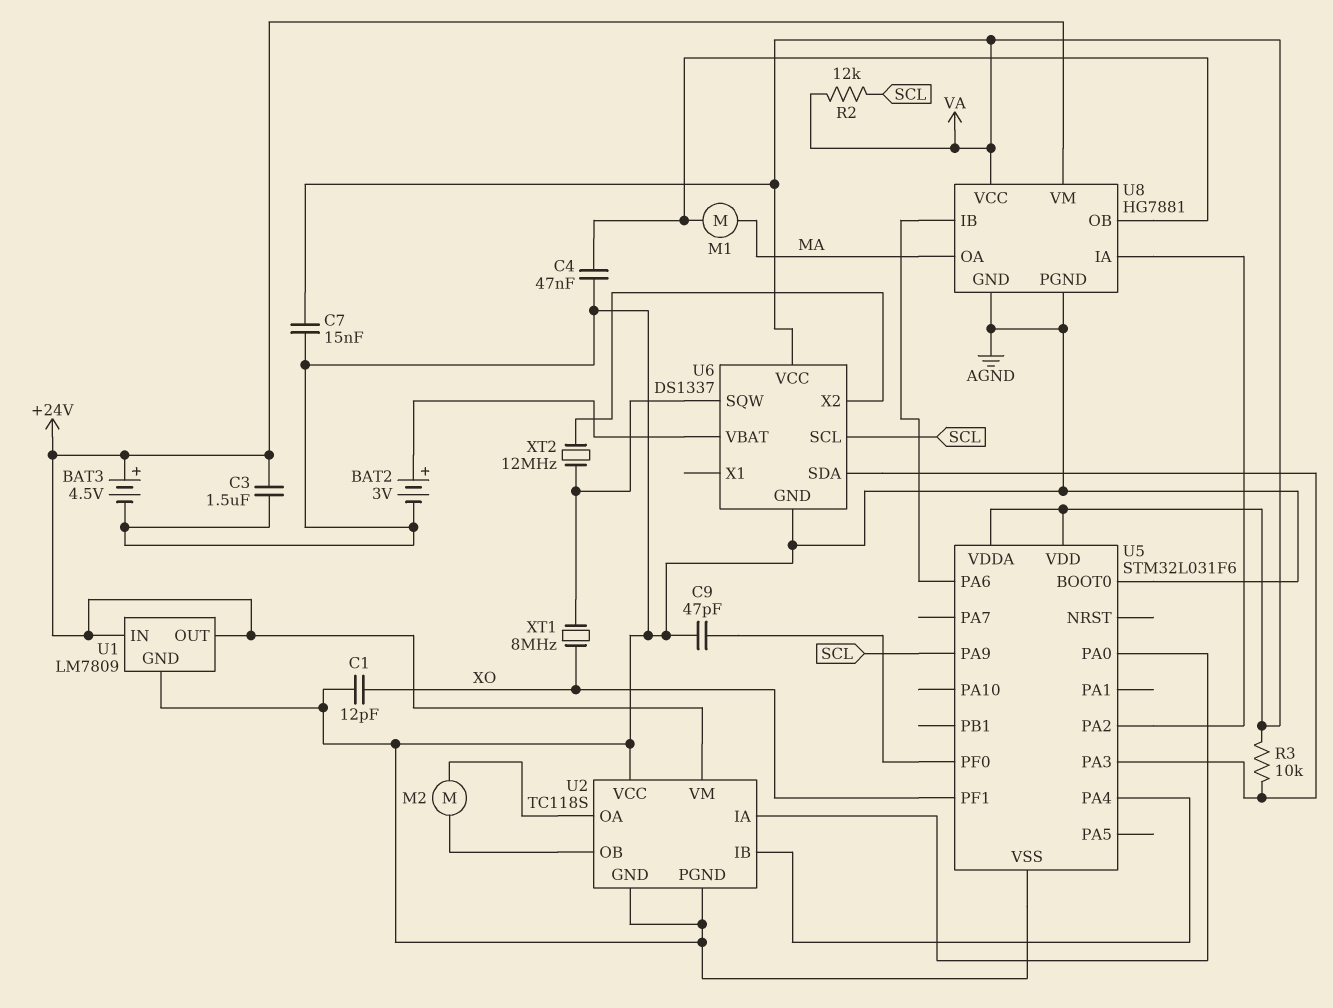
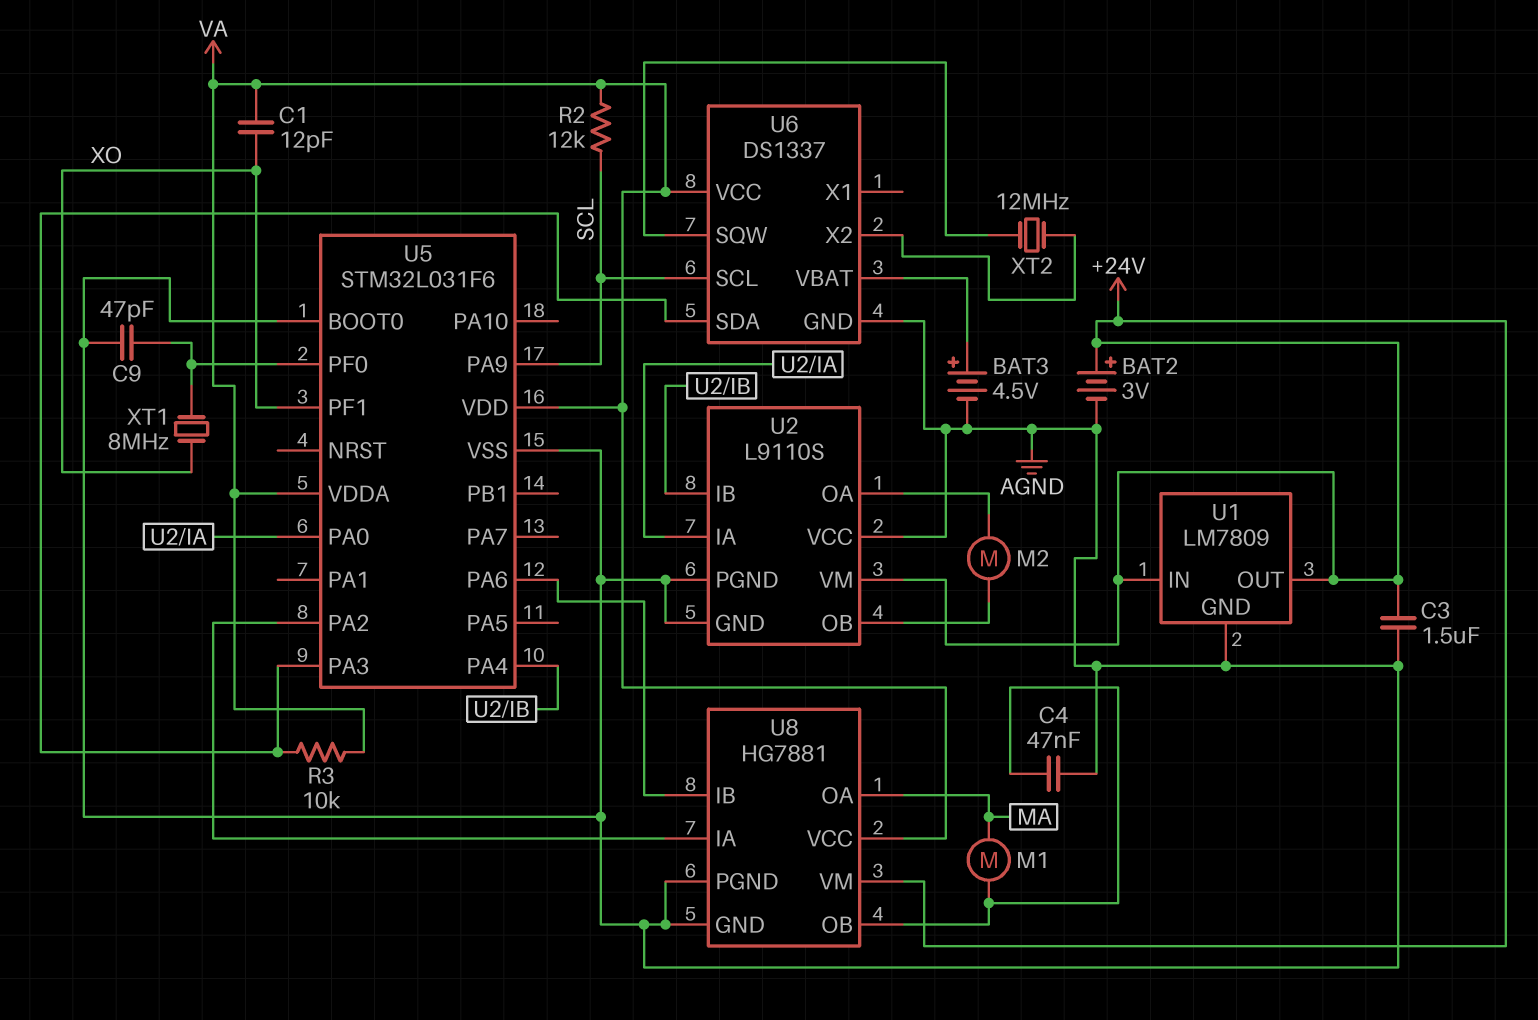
BAT2: 3V (plus U6/VBAT, minus AGND) -> 3V (plus +24V, minus AGND)
BAT3: 4.5V (plus +24V, minus AGND) -> 4.5V (plus U6/VBAT, minus AGND)
C1: 12pF (AGND, XO) -> 12pF (VA, XO)
C7: 15nF (AGND, VA) -> none
U2: TC118S -> L9110S
XT1: 8MHz (U6/SQW, XO) -> 8MHz (U5/PF0, XO)

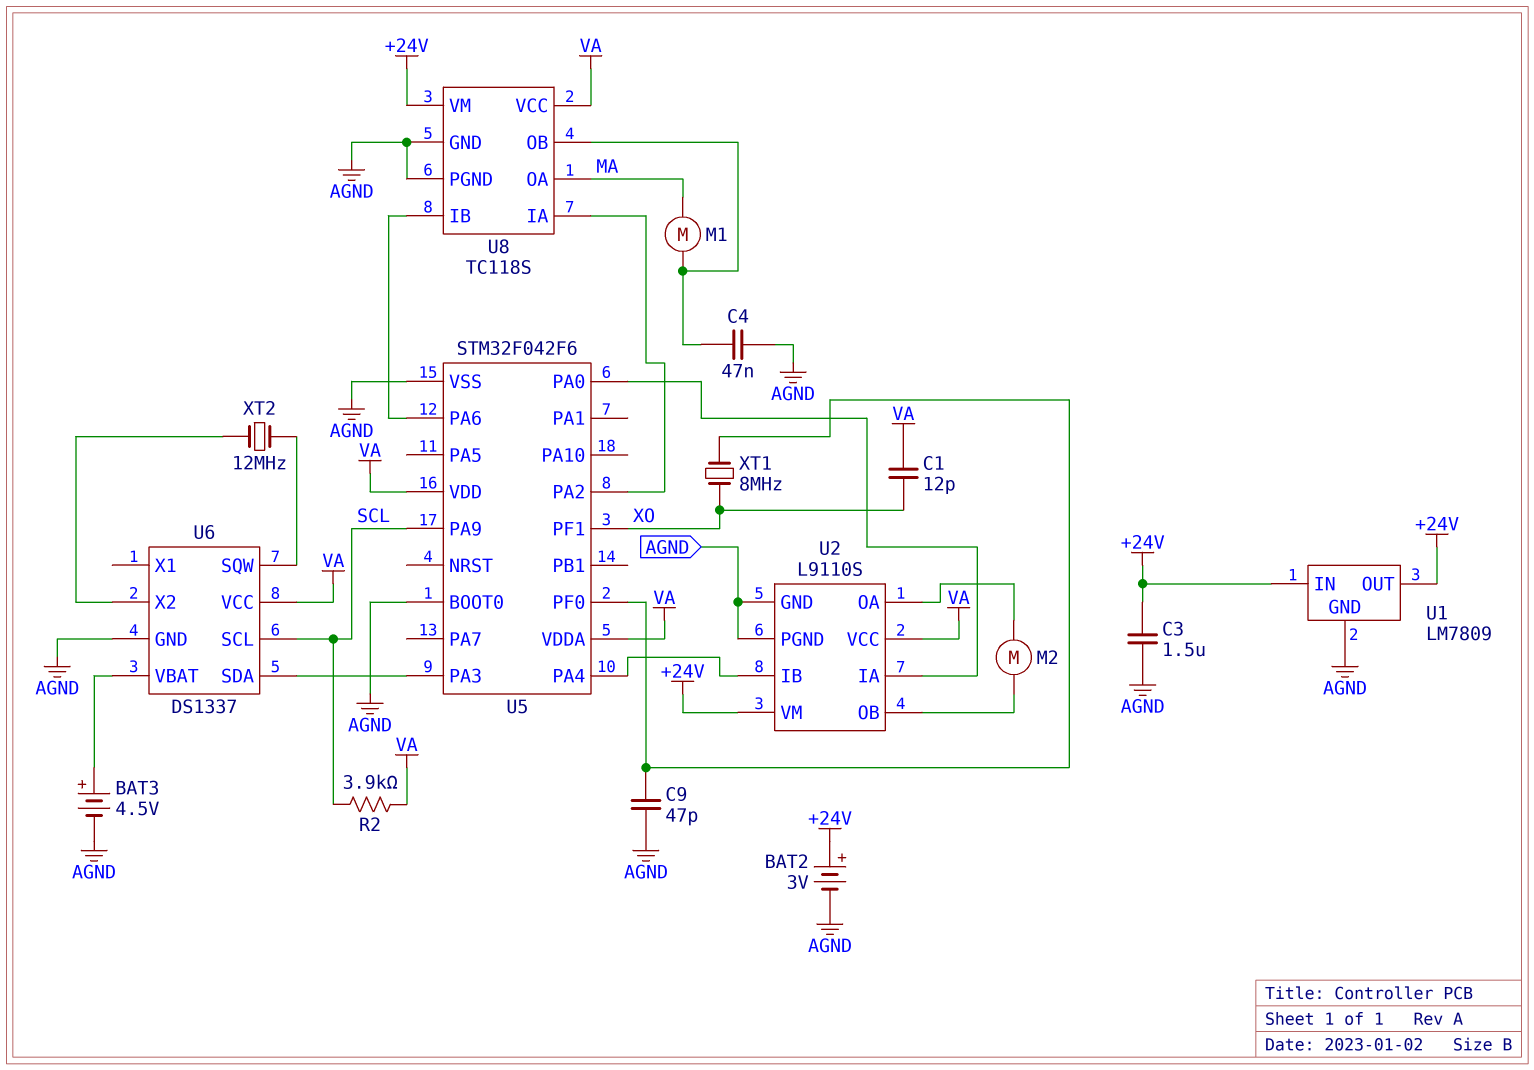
R2: 12k (SCL, VA) -> 3.9k (SCL, VA)
R3: 10k (U5/PA3, VA) -> none
U2 pin VCC: AGND -> VA
U5: STM32L031F6 -> STM32F042F6
U8: HG7881 -> TC118S

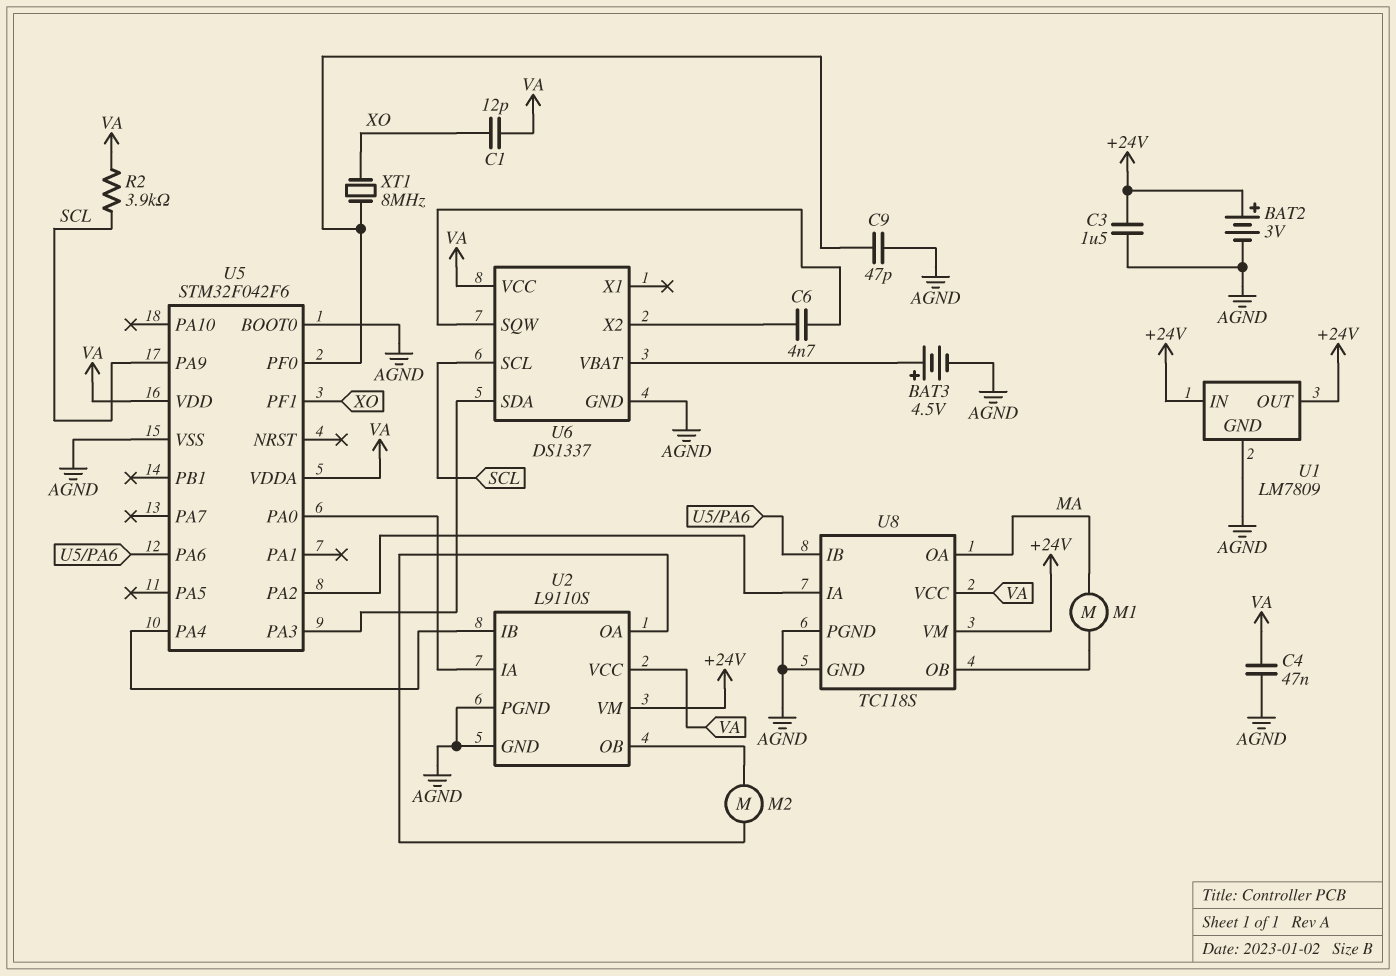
C4: 47nF (AGND, U8/OB) -> 47nF (AGND, VA)
C6: none -> 4.7nF (U6/SQW, U6/X2)
XT2: 12MHz (U6/SQW, U6/X2) -> none

